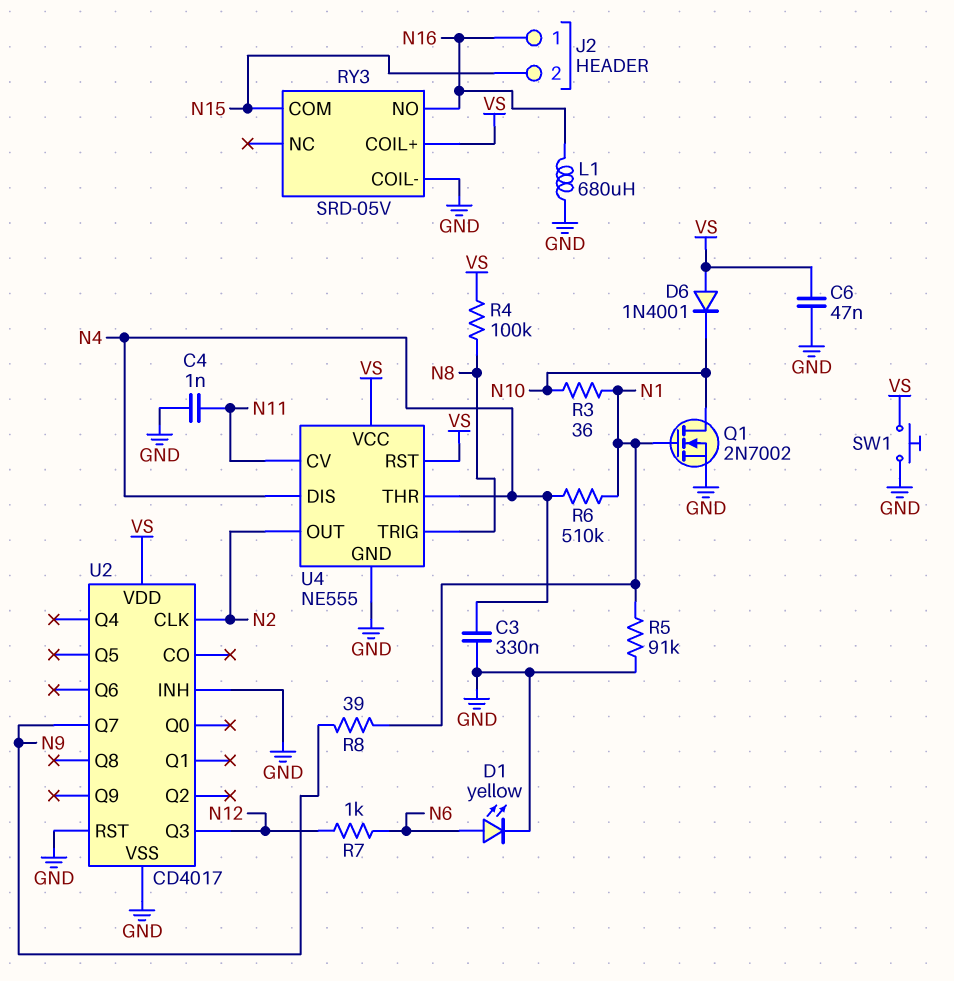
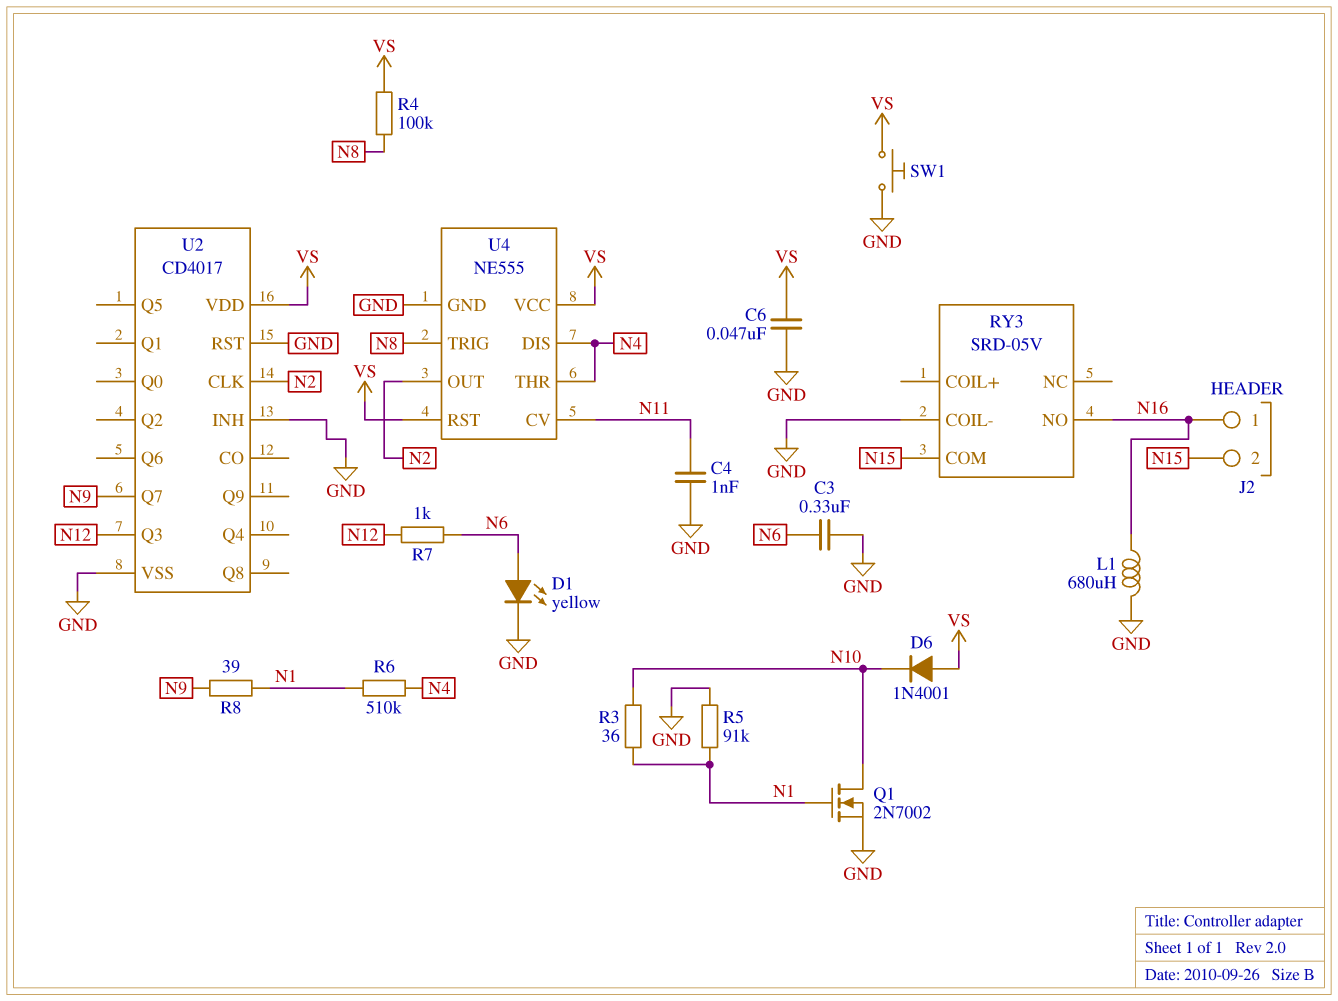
C3: 330nF (GND, N4) -> 330nF (GND, N6)
RY3 pin COIL+: VS -> none

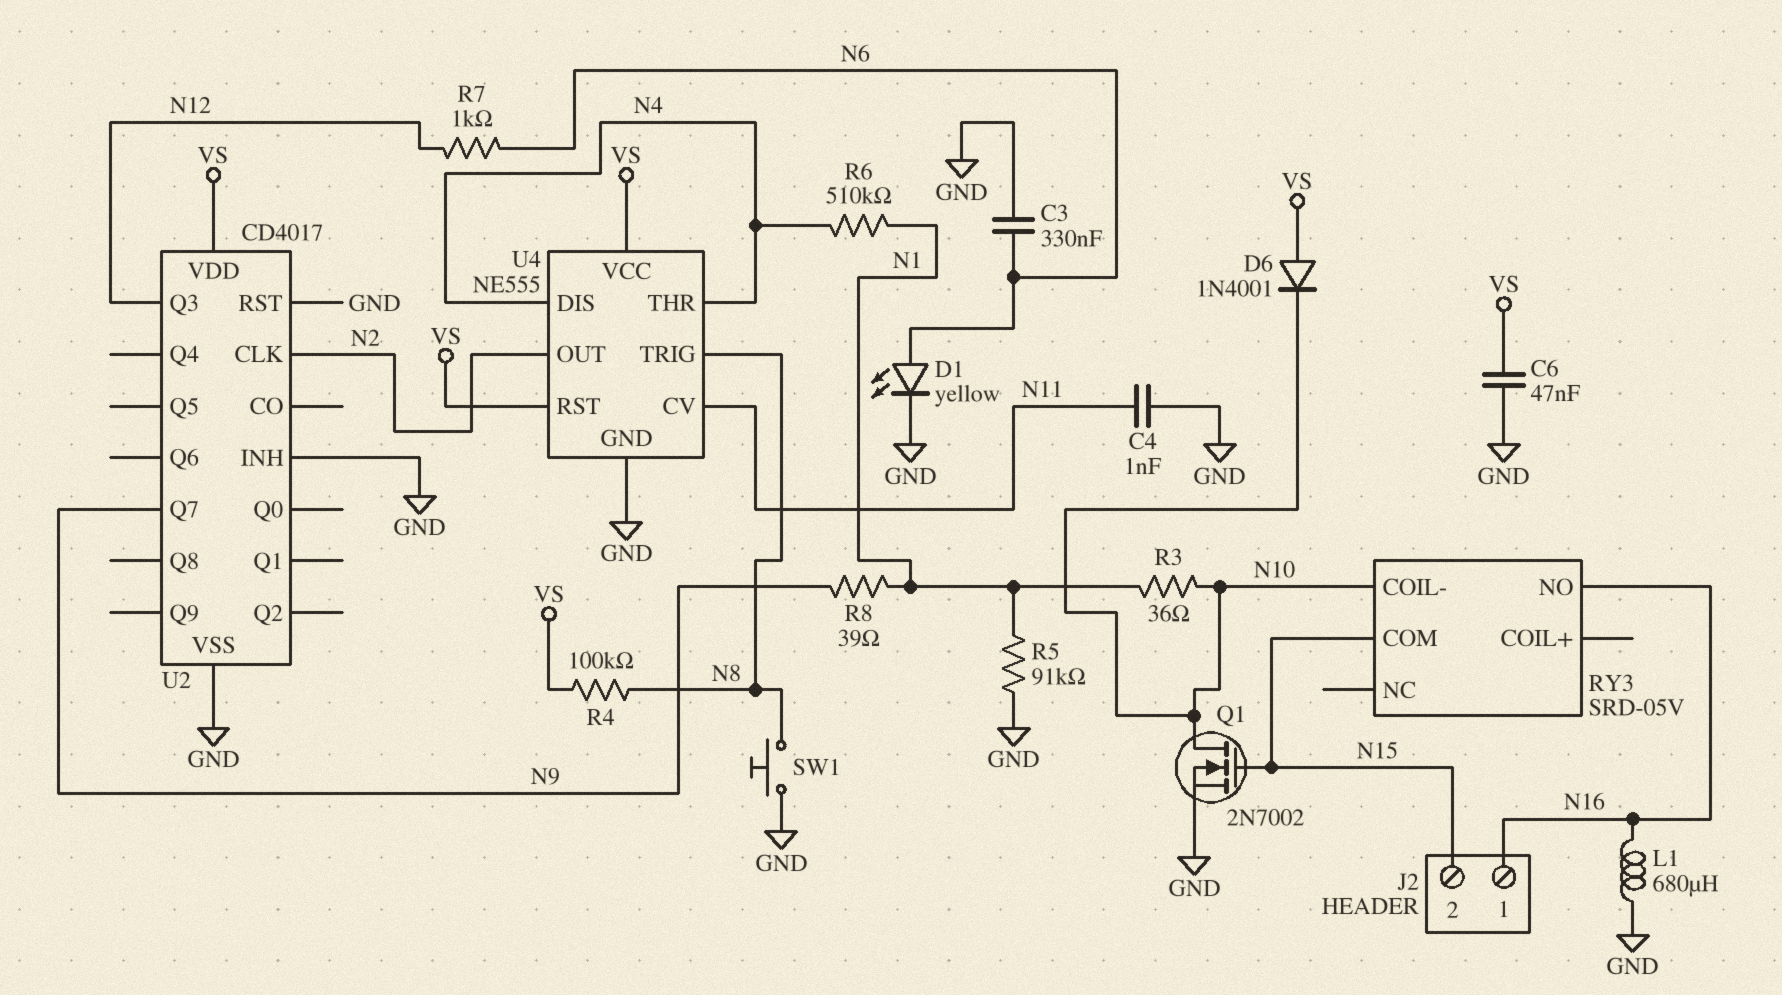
Q1: NMOS 2N7002 (G N1, D N10, S GND) -> NMOS 2N7002 (G N15, D N10, S GND)
RY3 pin COIL-: GND -> N10
SW1: button (GND, VS) -> button (GND, N8)

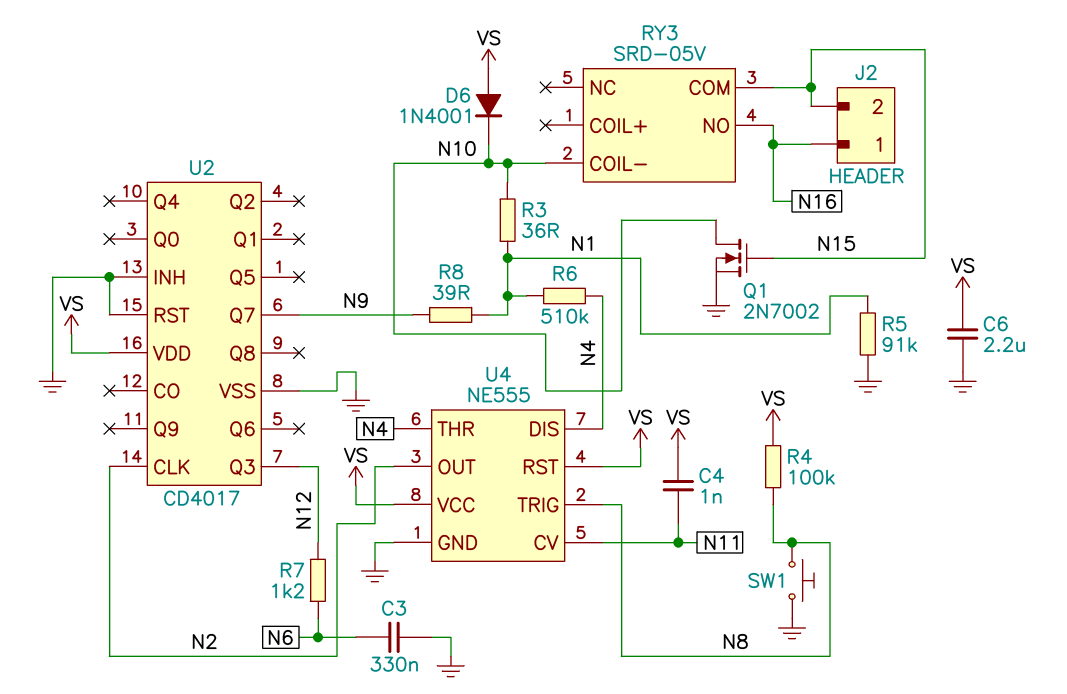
C4: 1nF (GND, N11) -> 1nF (N11, VS)
C6: 47nF (GND, VS) -> 2.2uF (GND, VS)
D1: LED yellow (A N6, K GND) -> none
L1: 680uH (GND, N16) -> none
R7: 1k (N6, N12) -> 1.2k (N6, N12)

